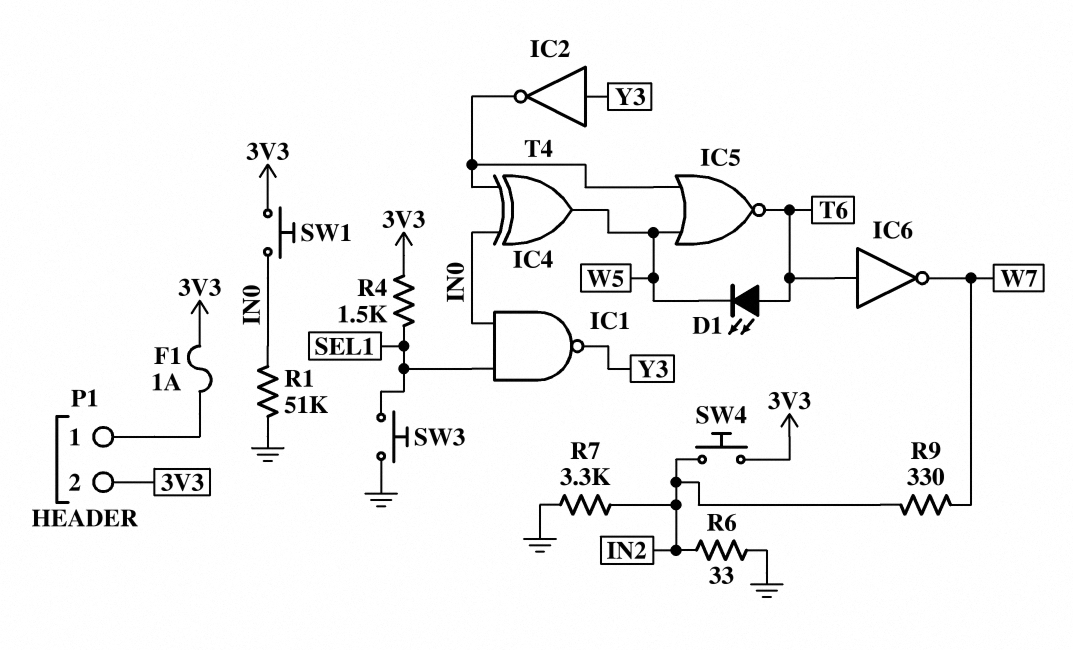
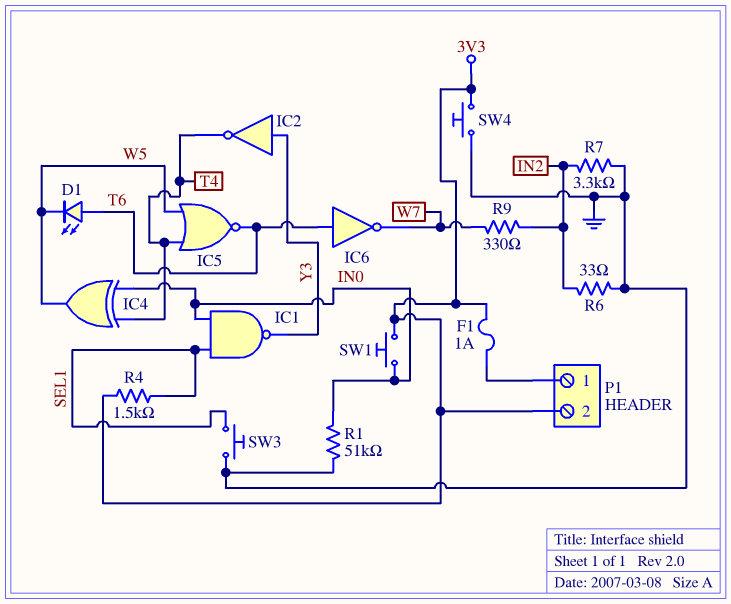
SW4: button (3V3, IN2) -> button (3V3, GND)

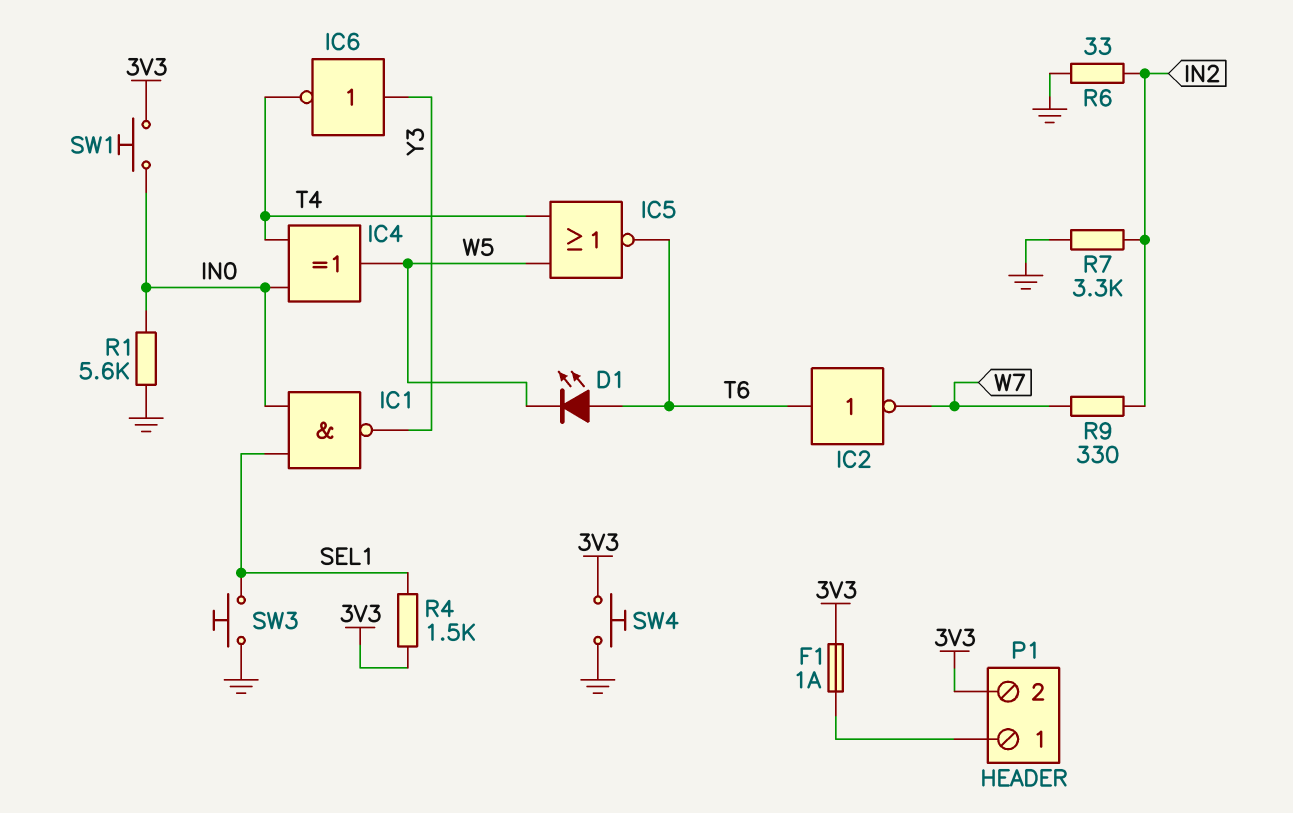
IC2: NOT (in Y3, out T4) -> NOT (in T6, out W7)
IC6: NOT (in T6, out W7) -> NOT (in Y3, out T4)
R1: 51k (GND, IN0) -> 5.6k (GND, IN0)

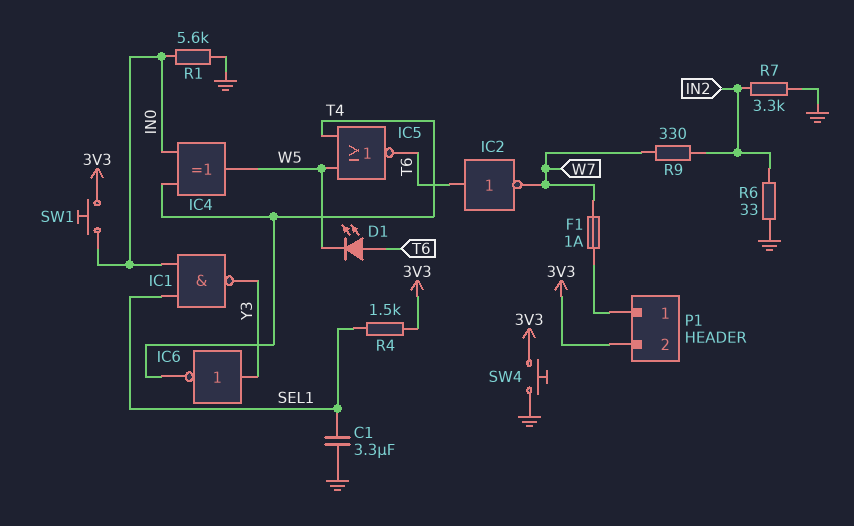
C1: none -> 3.3uF (GND, SEL1)
F1: 1A (3V3, P1/1) -> 1A (P1/1, W7)
SW3: button (GND, SEL1) -> none

